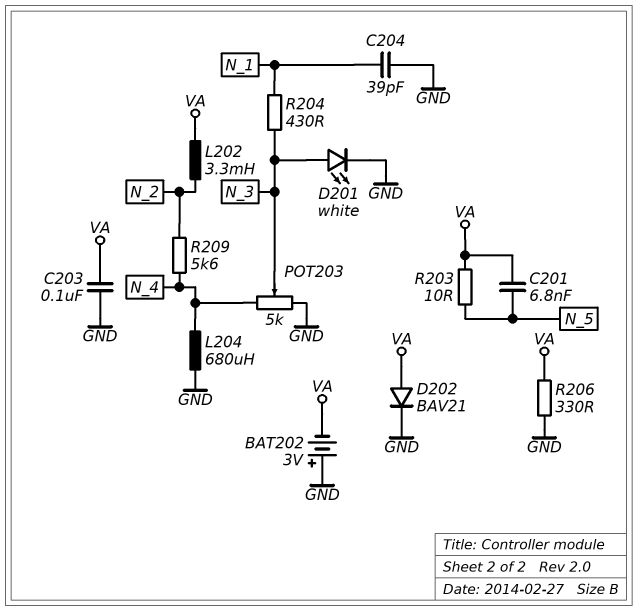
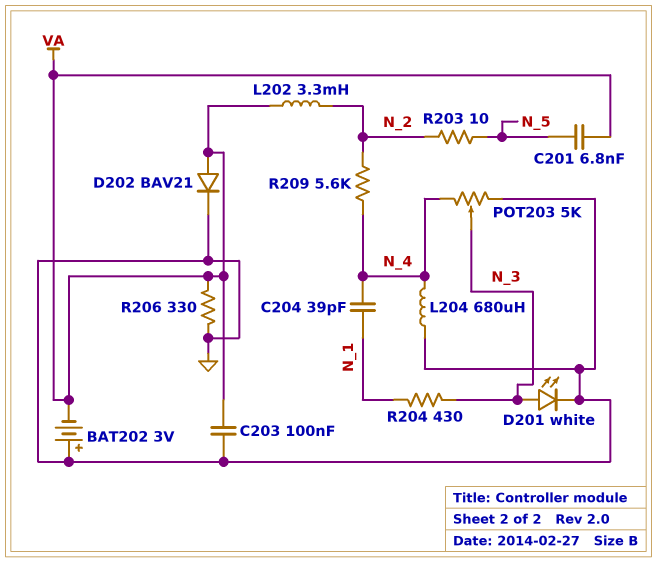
C204: 39pF (GND, N_1) -> 39pF (N_1, N_4)
R203: 10 (N_5, VA) -> 10 (N_2, N_5)

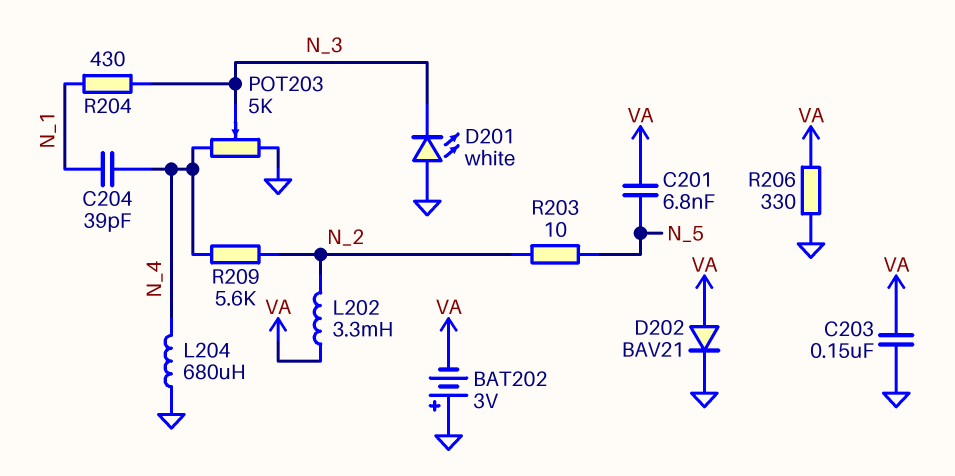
C203: 100nF (GND, VA) -> 150nF (GND, VA)
D201: LED white (A N_3, K GND) -> LED white (A GND, K N_3)

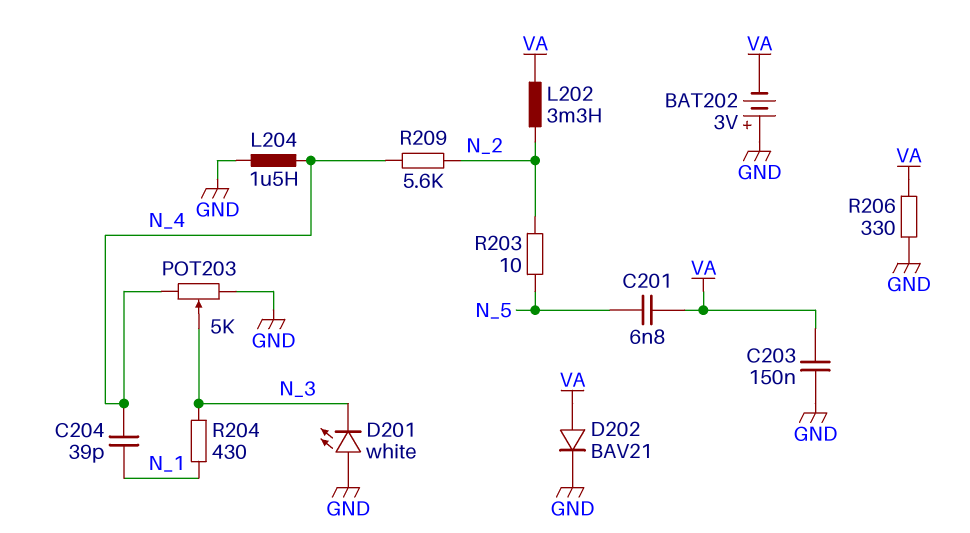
L204: 680uH (GND, N_4) -> 1.5uH (GND, N_4)

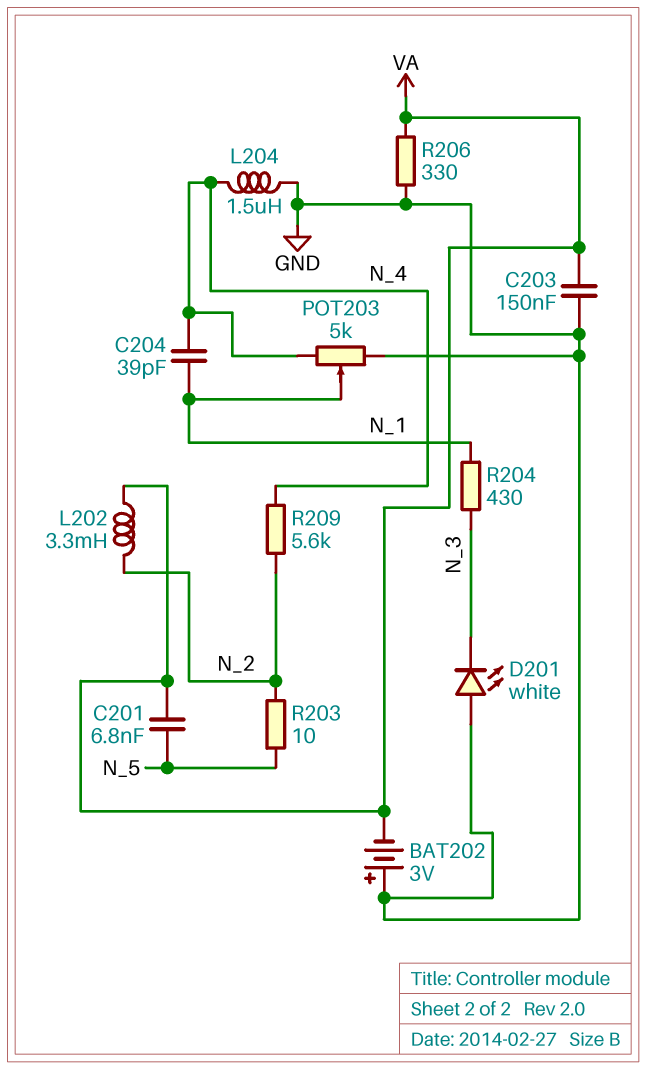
D202: diode BAV21 (A VA, K GND) -> none
POT203: 5k (GND, N_4, wiper N_3) -> 5k (GND, N_4, wiper N_1)

